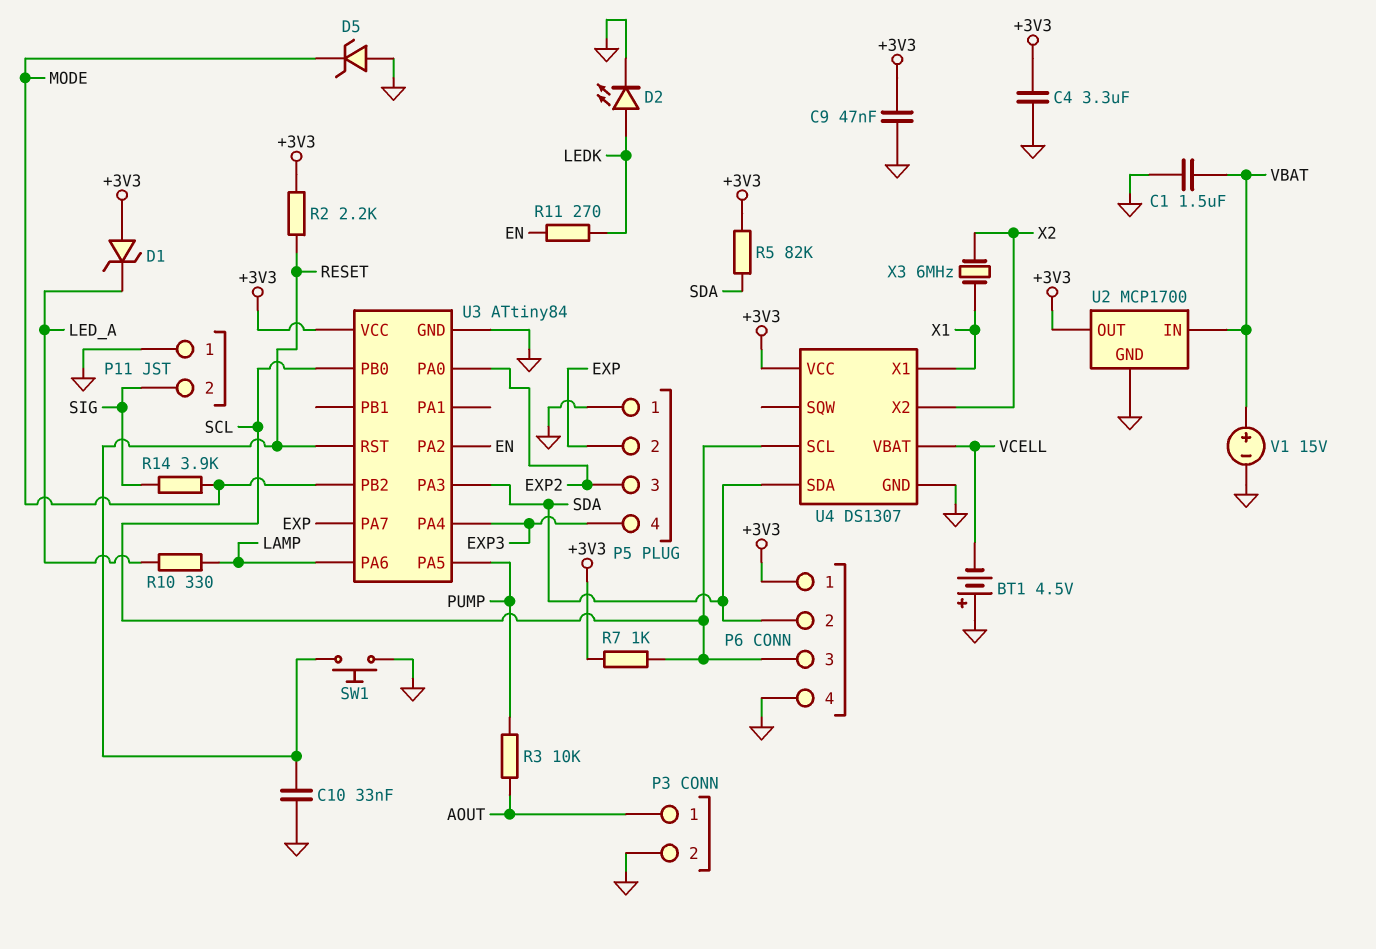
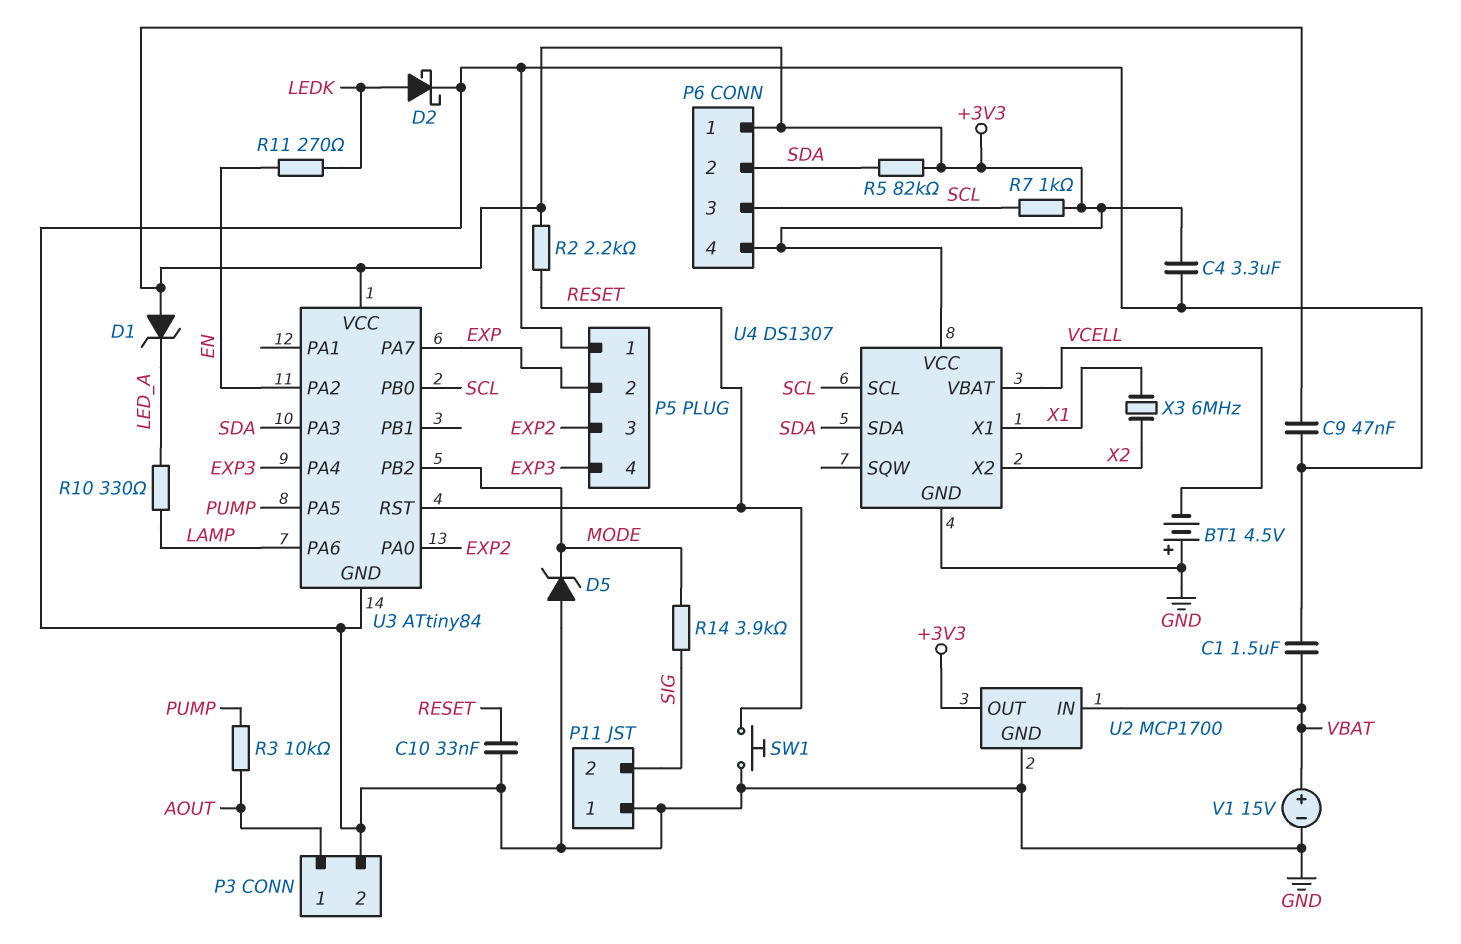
D2: LED (A LEDK, K GND) -> schottky (A LEDK, K GND)
P6 pin 4: GND -> +3V3

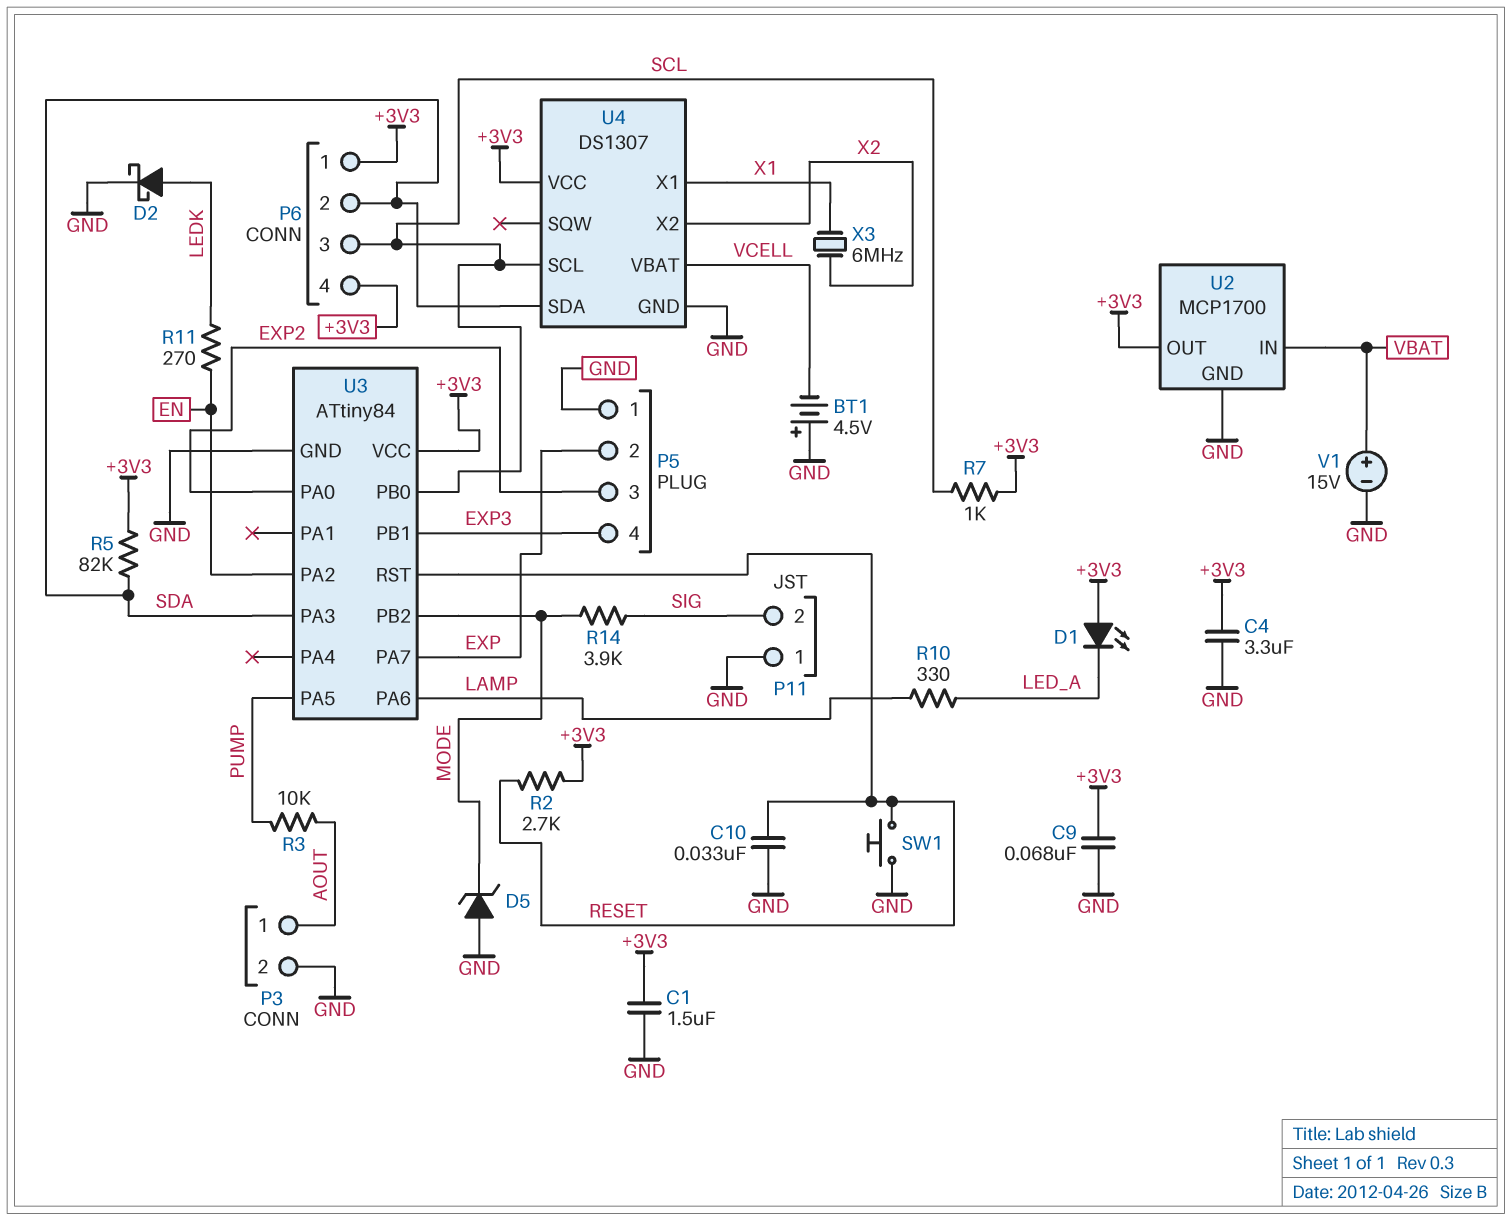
C1: 1.5uF (GND, VBAT) -> 1.5uF (+3V3, GND)
C9: 47nF (+3V3, GND) -> 68nF (+3V3, GND)
D1: zener (A +3V3, K LED_A) -> LED (A +3V3, K LED_A)
R2: 2.2k (+3V3, RESET) -> 2.7k (+3V3, RESET)
U3 pin PA4: EXP3 -> none
U3 pin PB1: none -> EXP3

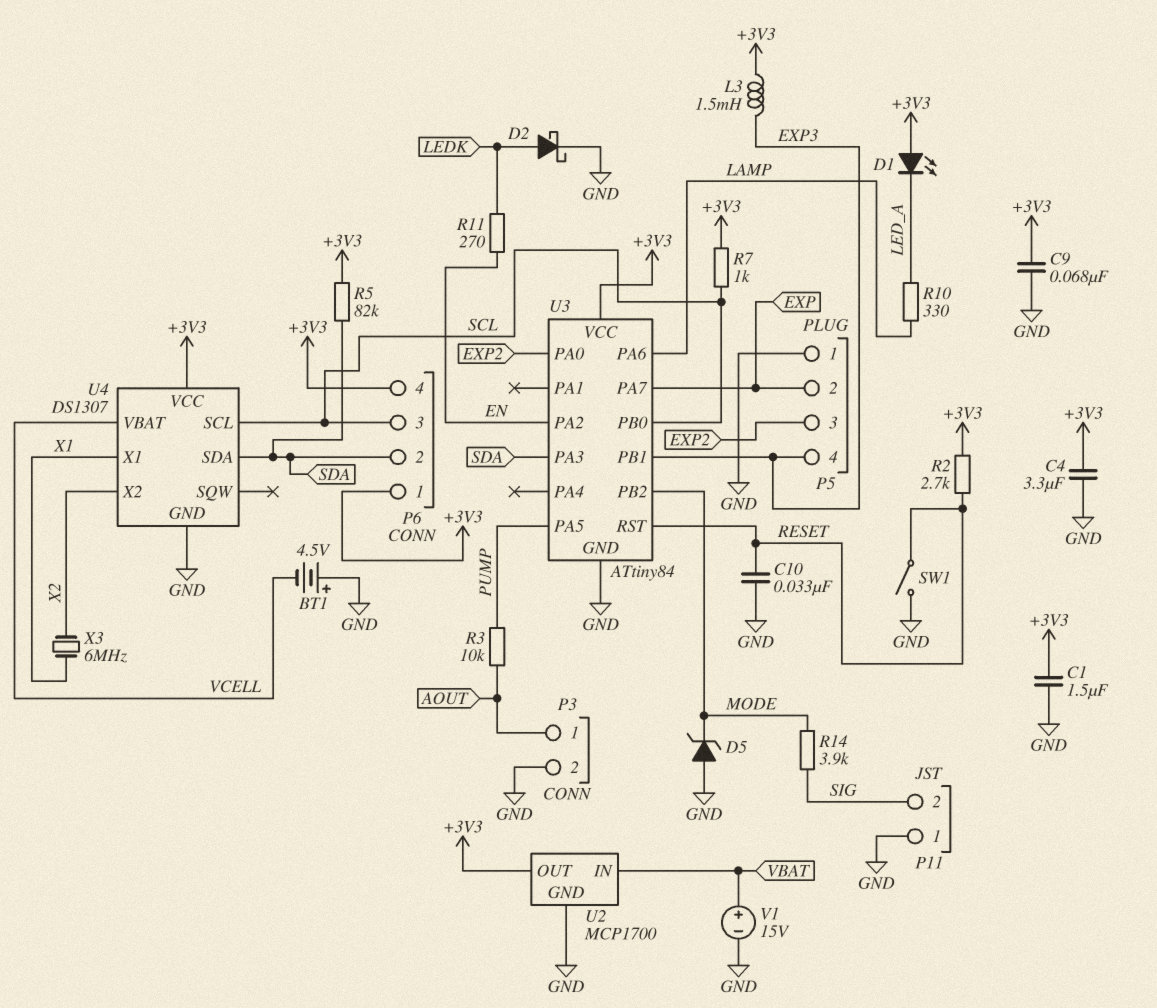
L3: none -> 1.5mH (+3V3, EXP3)
SW1: button (GND, RESET) -> switch (GND, RESET)

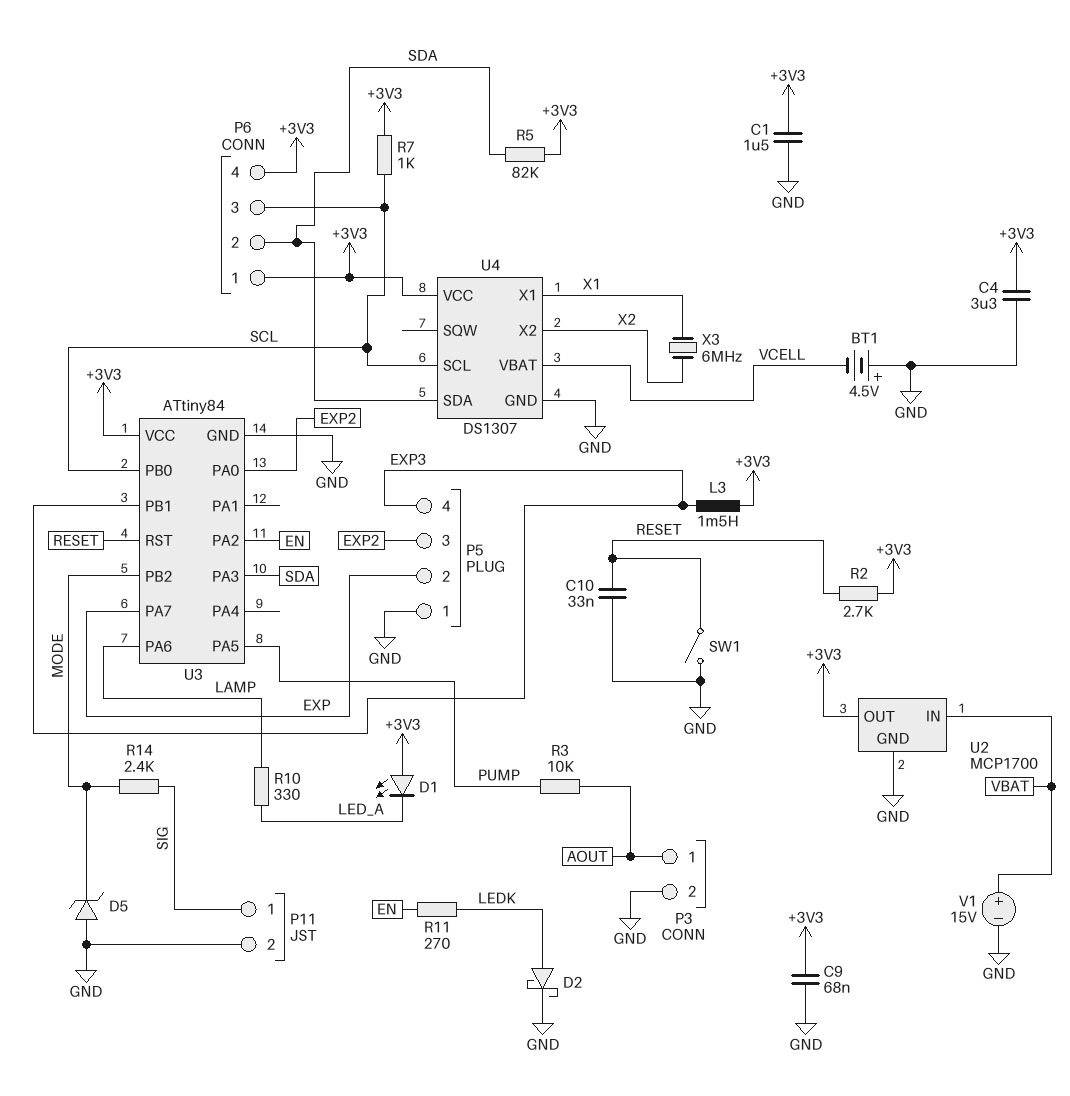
P11 pin 1: GND -> SIG
P11 pin 2: SIG -> GND
R14: 3.9k (MODE, SIG) -> 2.4k (MODE, SIG)

